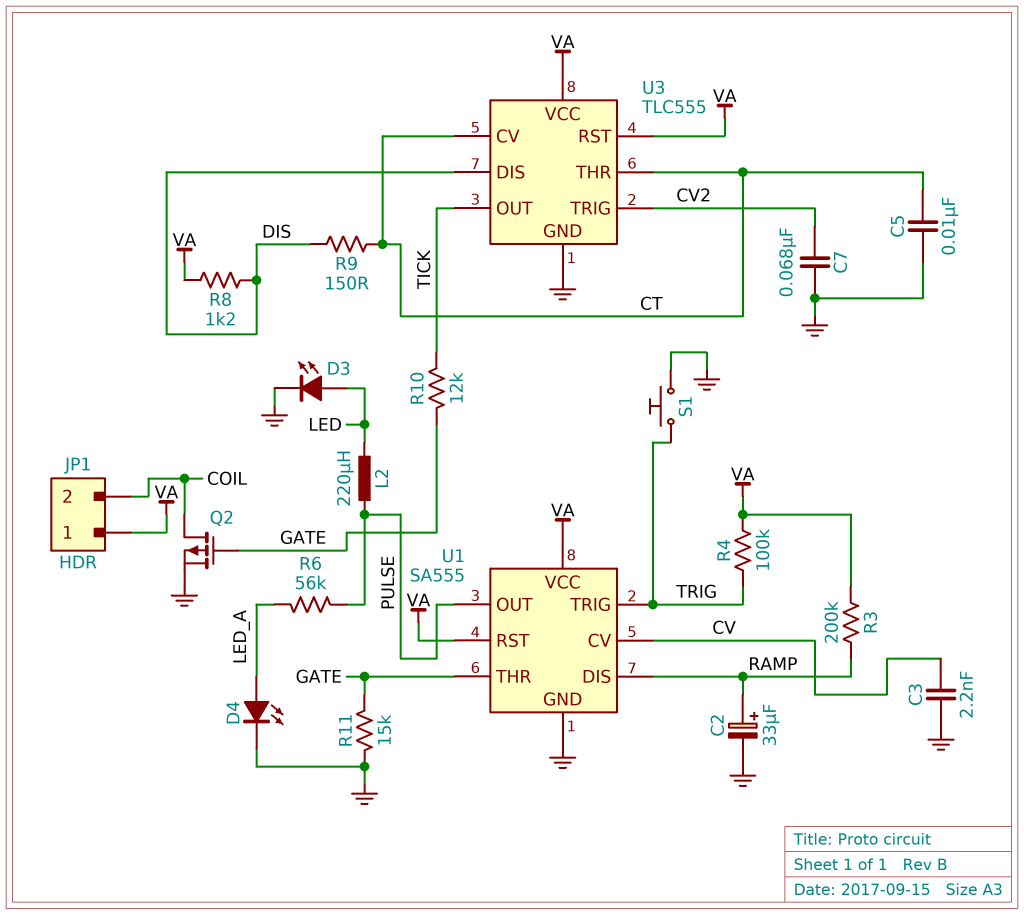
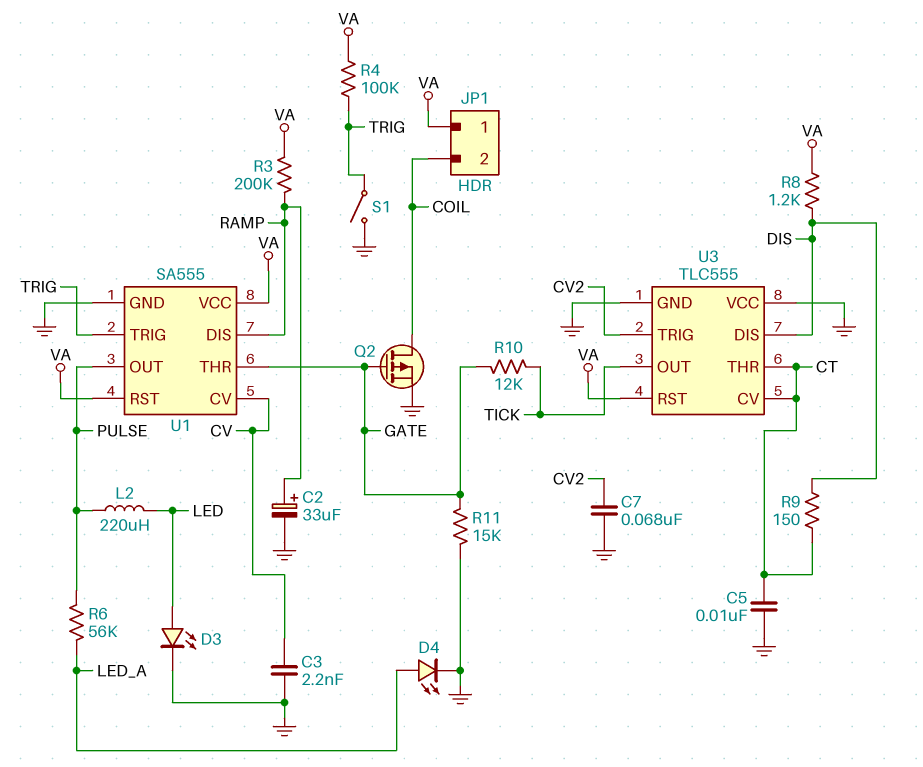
S1: button (GND, TRIG) -> switch (GND, TRIG)
U3 pin VCC: VA -> GND

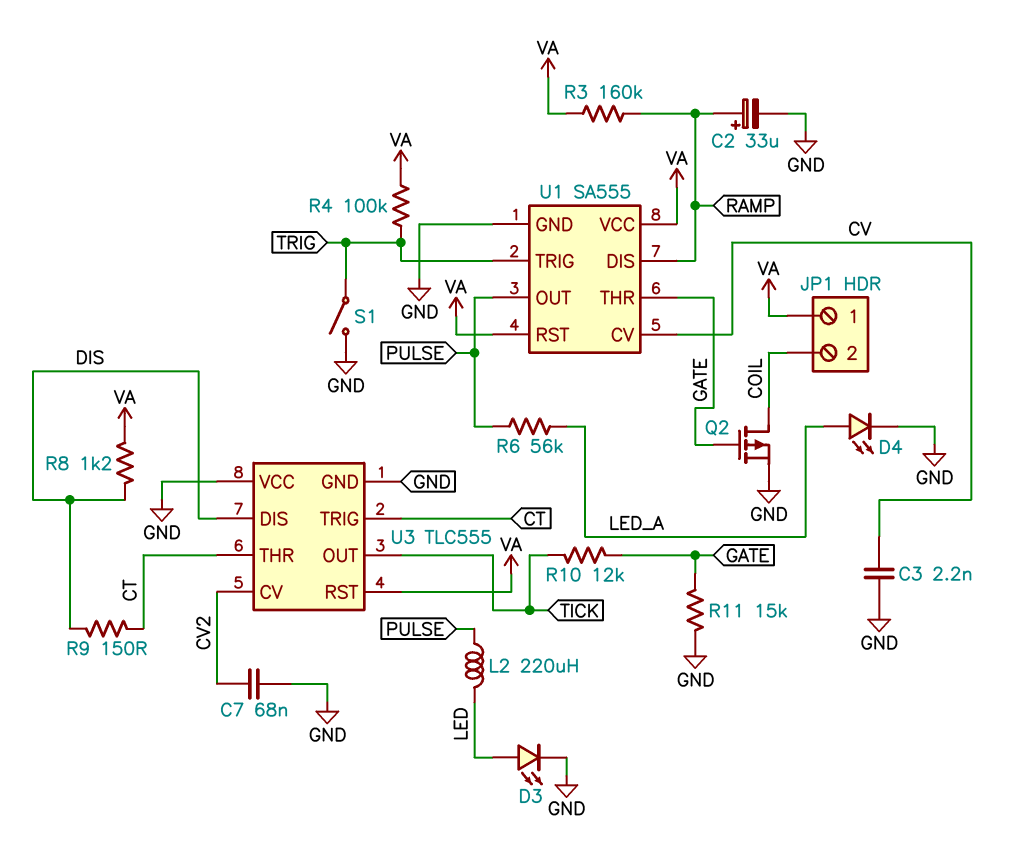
C5: 10nF (CT, GND) -> none
R3: 200k (RAMP, VA) -> 160k (RAMP, VA)
U3 pin CV: CT -> CV2
U3 pin TRIG: CV2 -> CT

